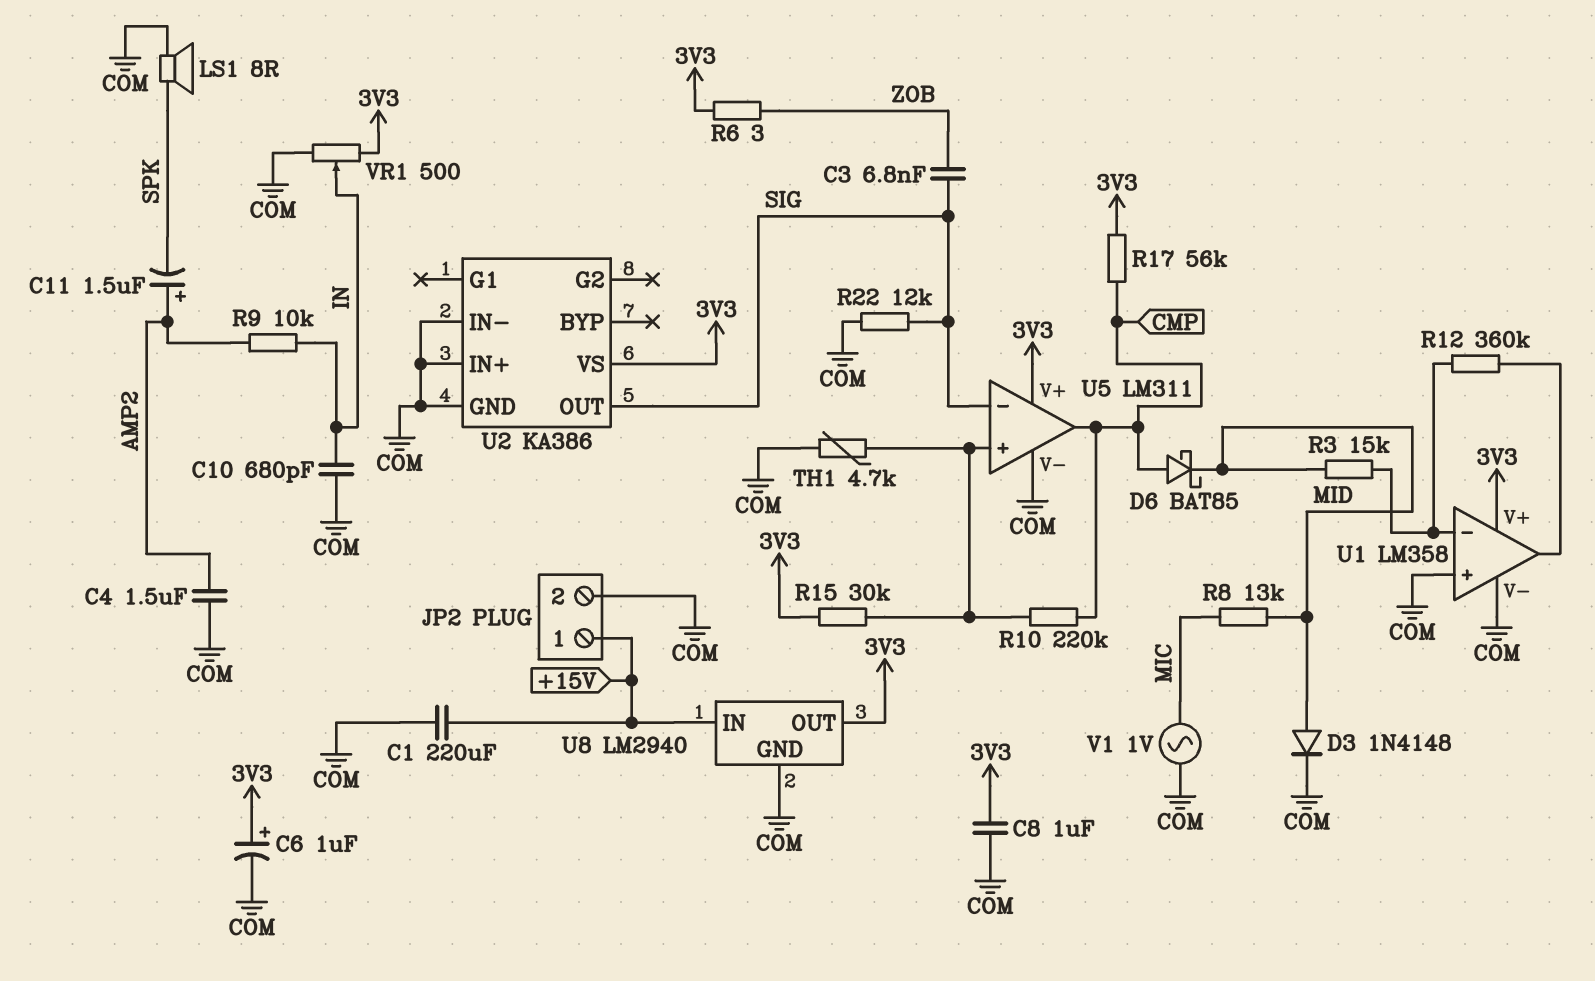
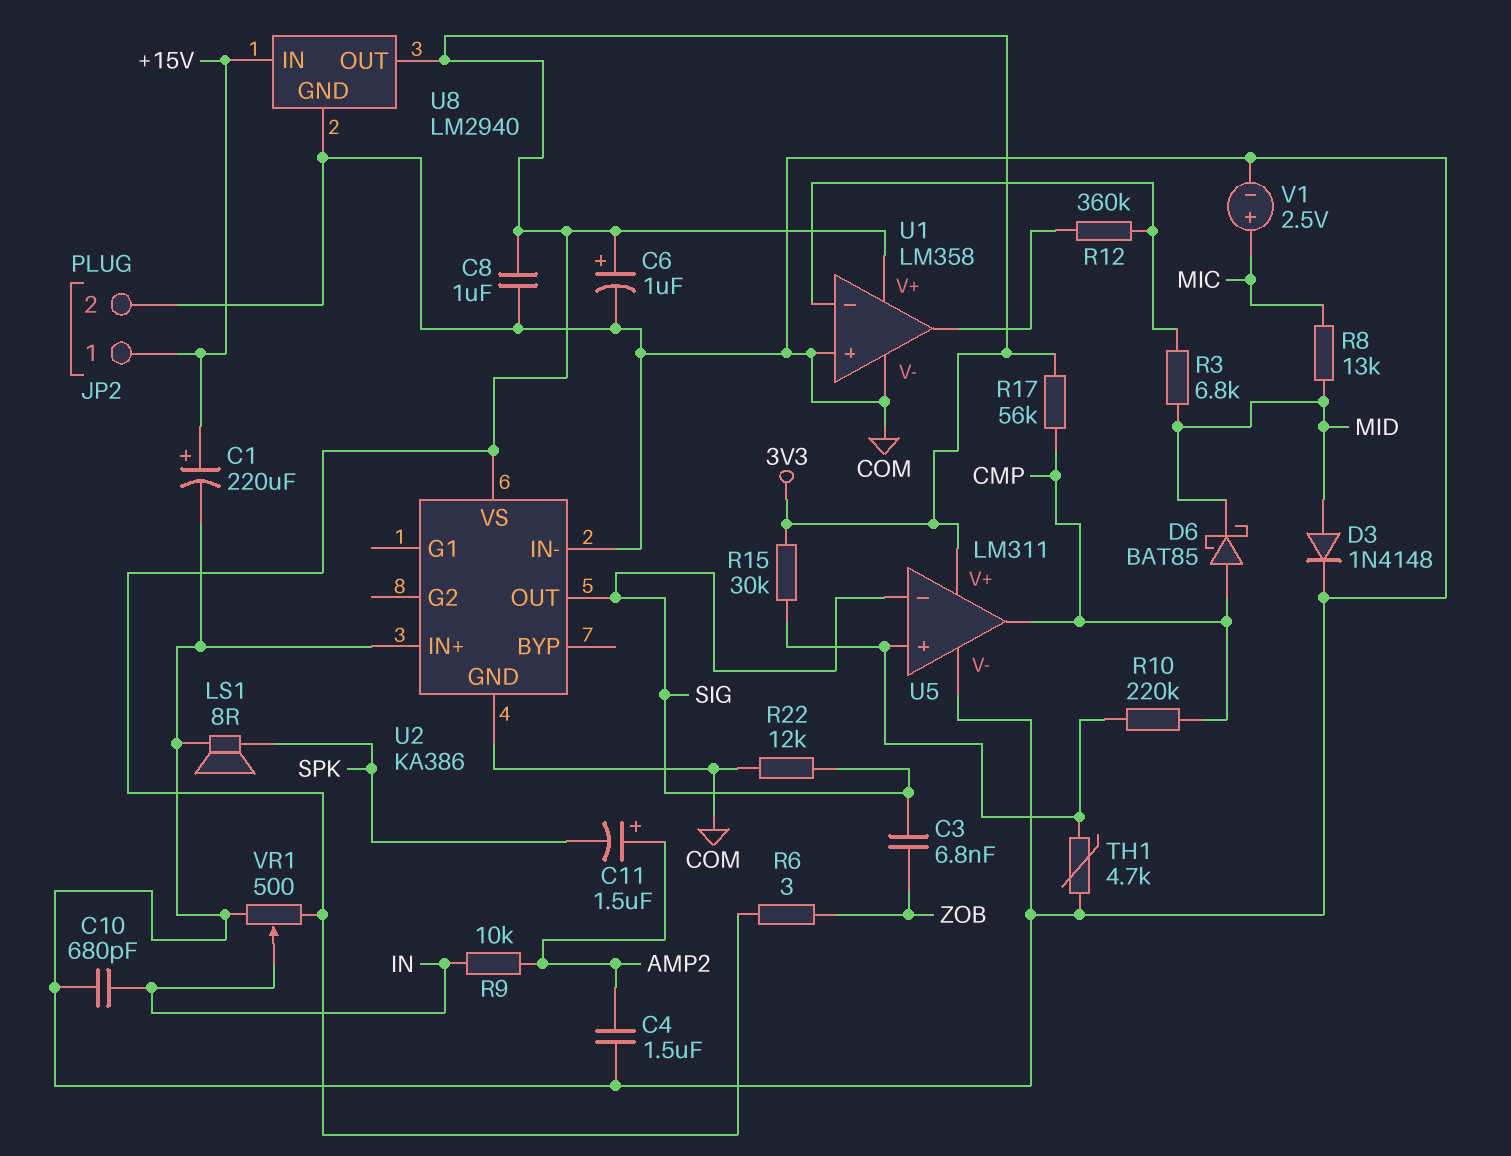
C1: 220uF (+15V, COM) -> 220uF (plus +15V, minus COM)
R3: 15k (MID, U1/in-) -> 6.8k (MID, U1/in-)
V1: AC 1V (COM, MIC) -> 2.5V (plus MIC, minus COM)

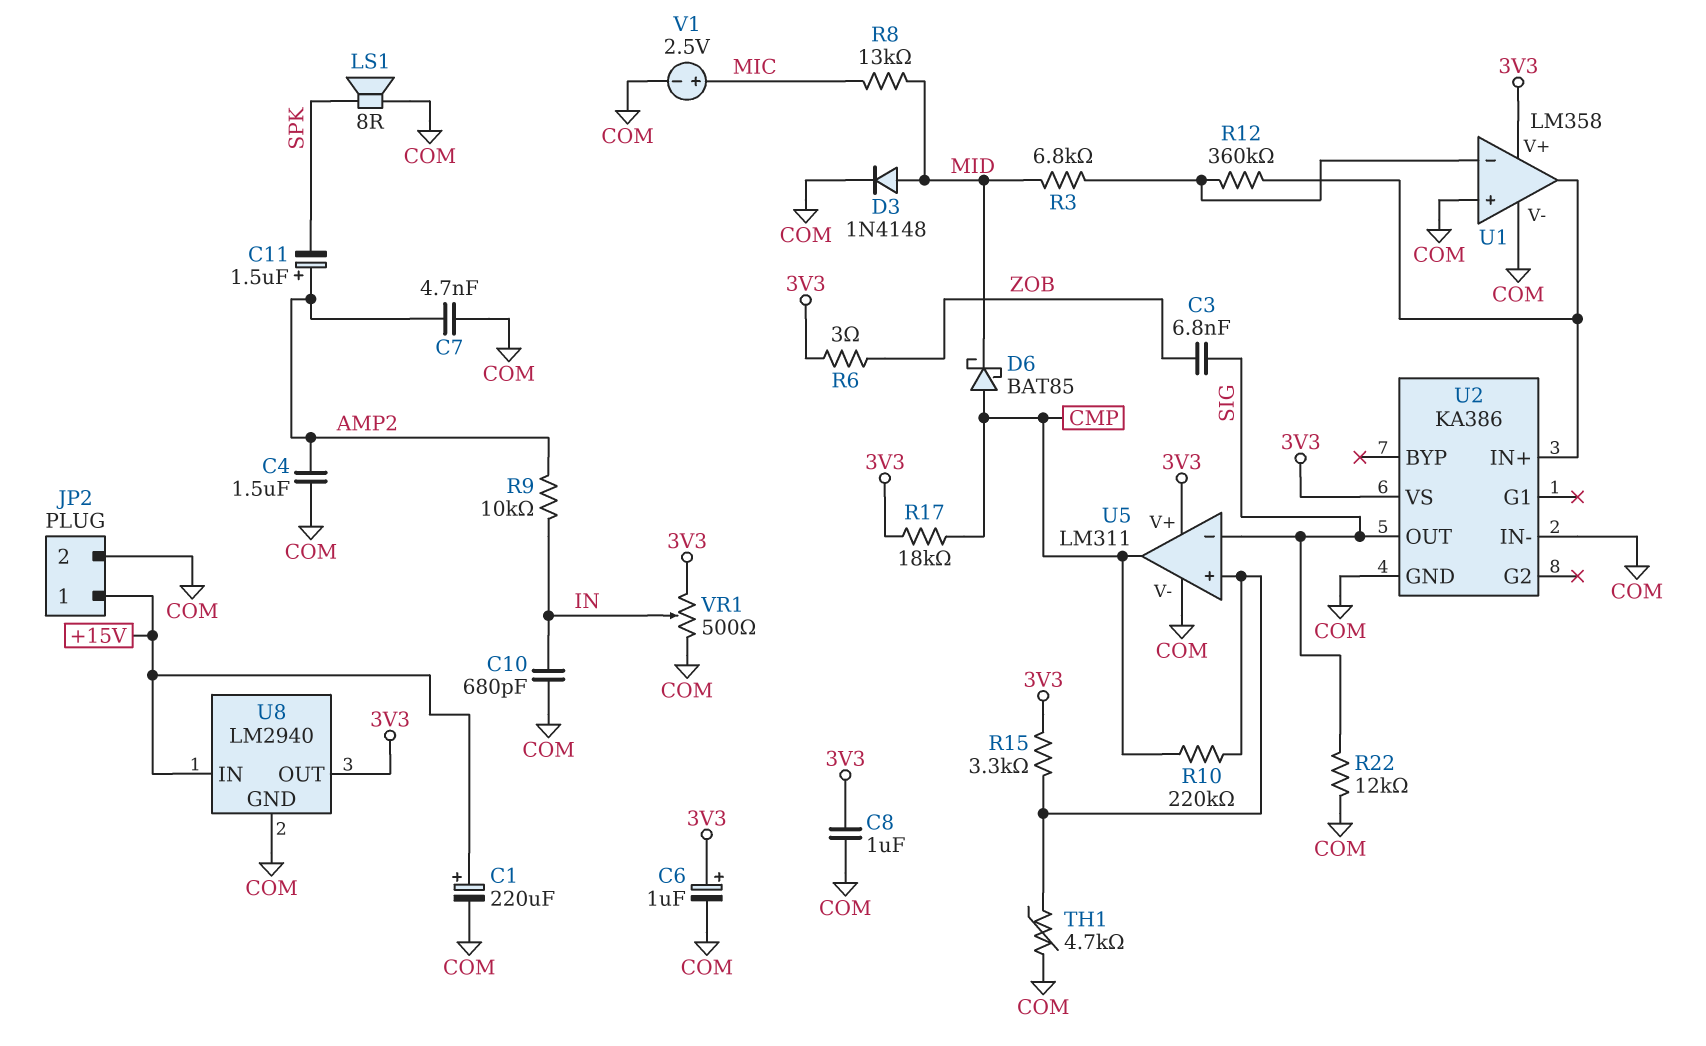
C7: none -> 4.7nF (AMP2, COM)
R15: 30k (3V3, U5/in+) -> 3.3k (3V3, U5/in+)
R17: 56k (3V3, CMP) -> 18k (3V3, CMP)
U2 pin IN+: COM -> U1/out

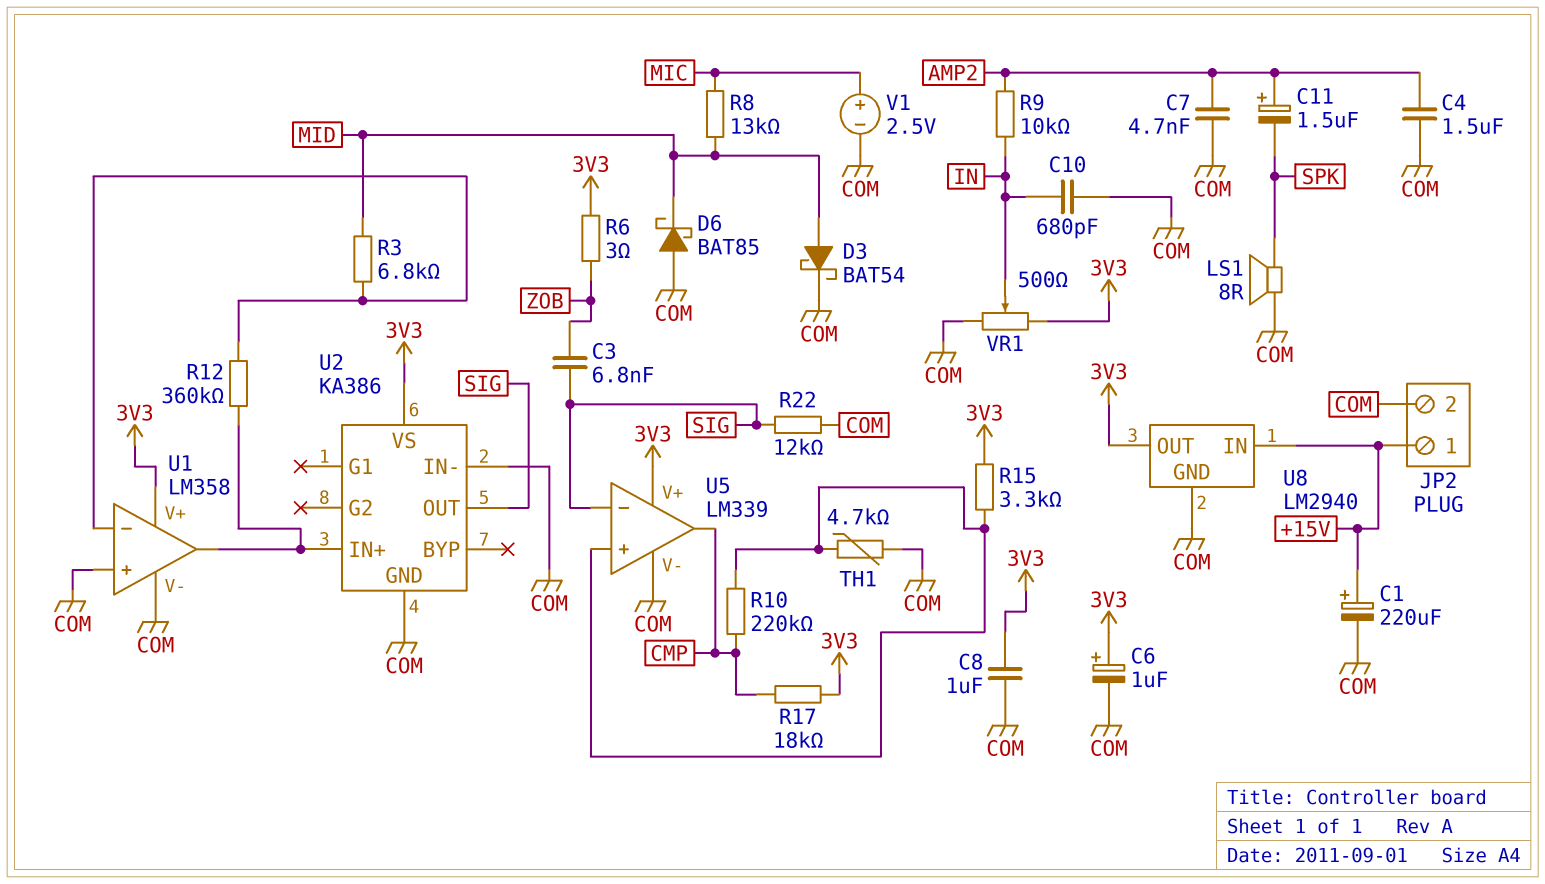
D3: diode 1N4148 (A MID, K COM) -> schottky BAT54 (A MID, K COM)
D6: schottky BAT85 (A CMP, K MID) -> schottky BAT85 (A COM, K MID)
U5: LM311 -> LM339

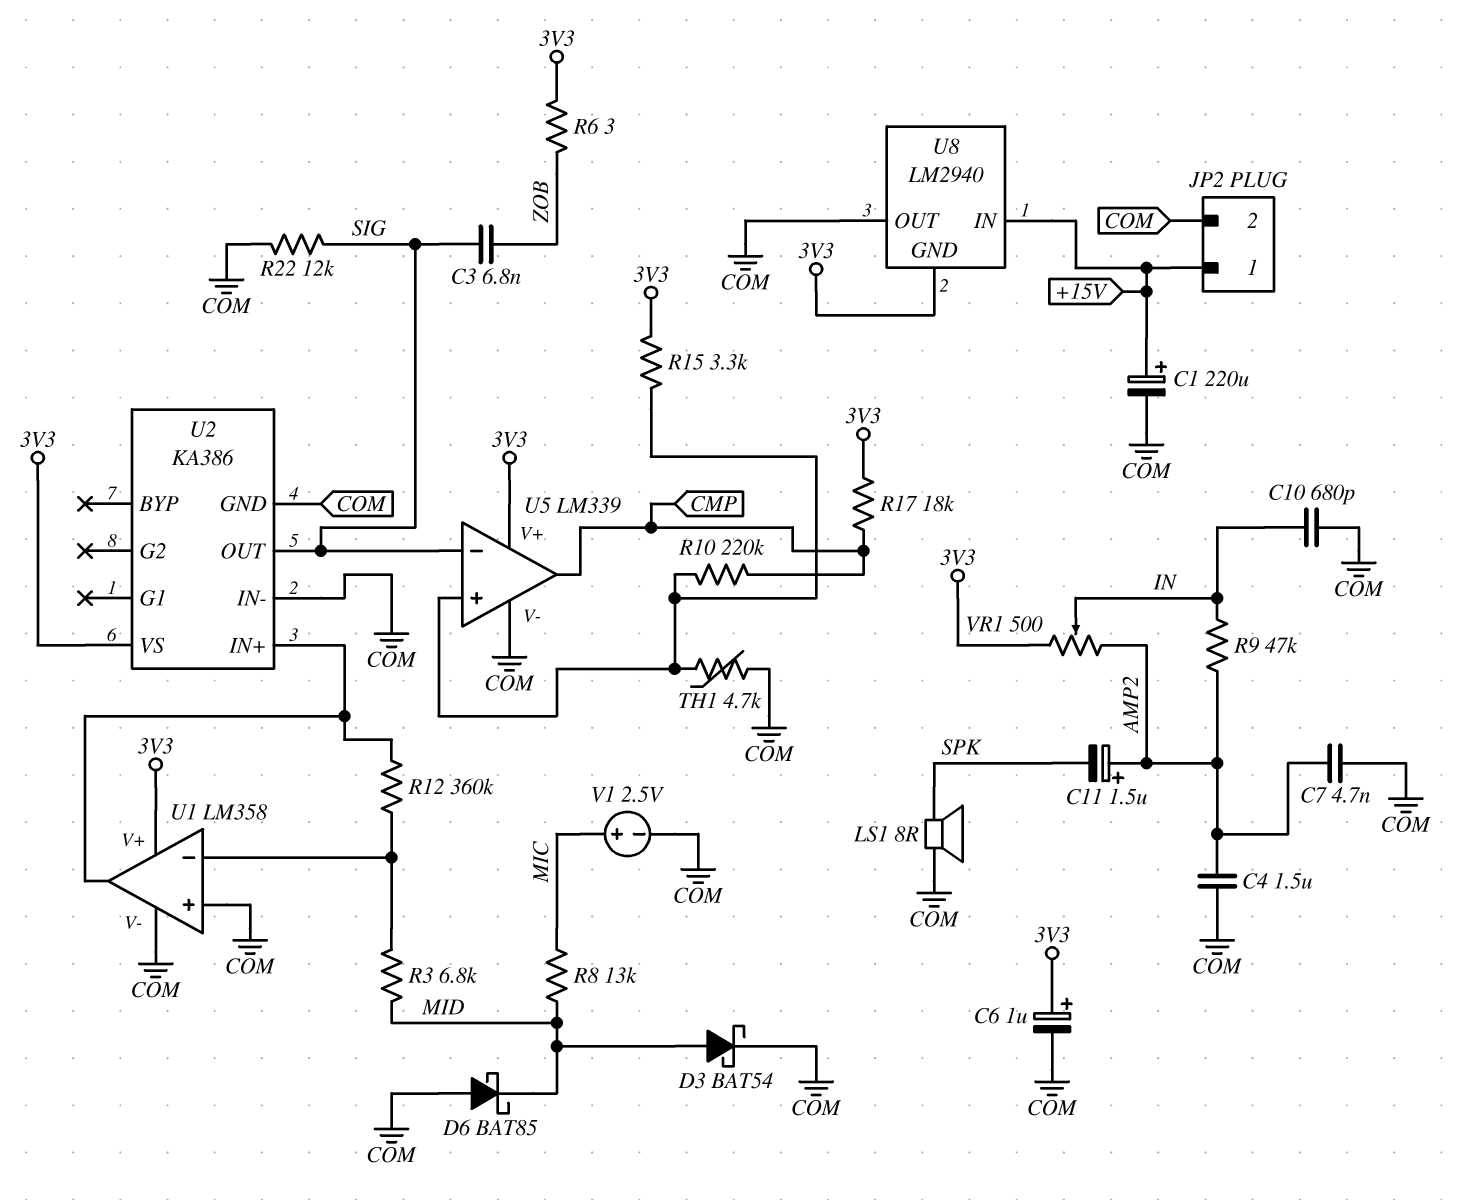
C8: 1uF (3V3, COM) -> none
R9: 10k (AMP2, IN) -> 47k (AMP2, IN)
U8 pin GND: COM -> 3V3
U8 pin OUT: 3V3 -> COM
VR1: 500 (3V3, COM, wiper IN) -> 500 (3V3, AMP2, wiper IN)

